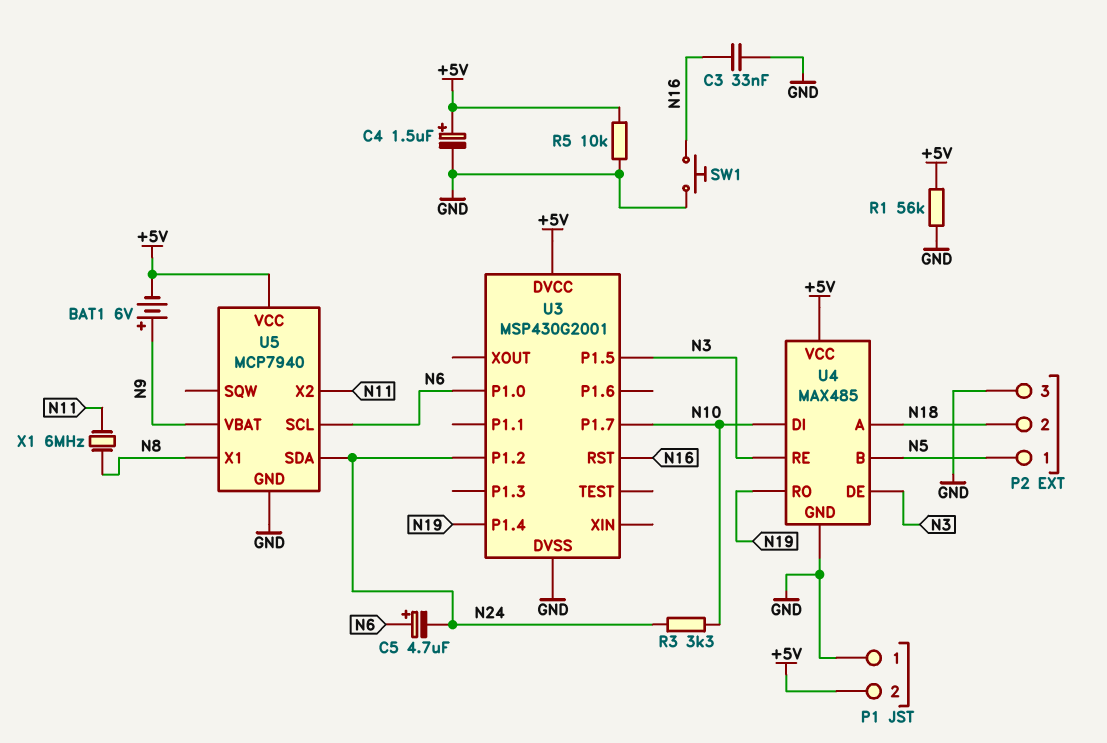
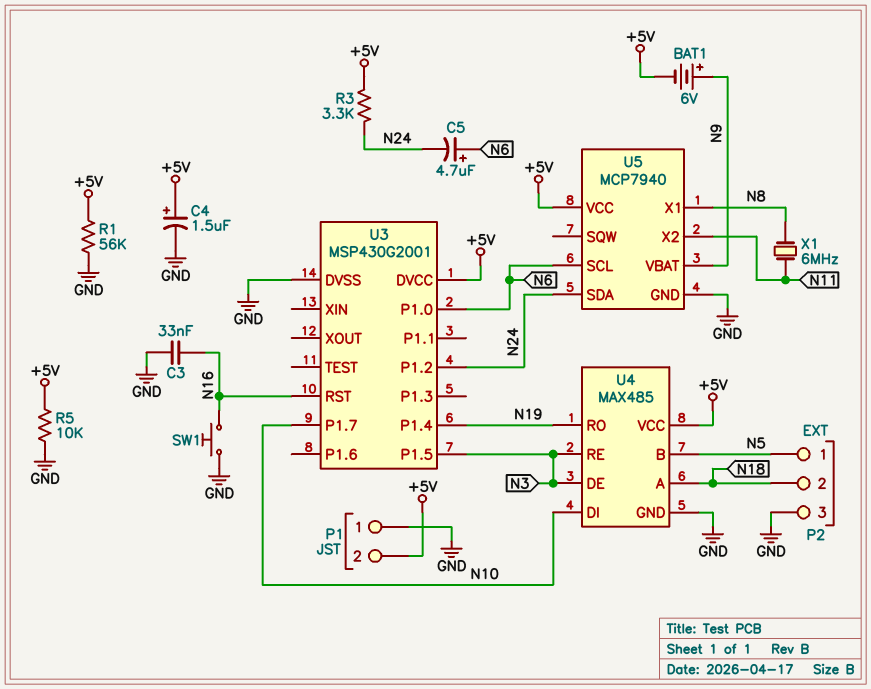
R3: 3.3k (N10, N24) -> 3.3k (+5V, N24)

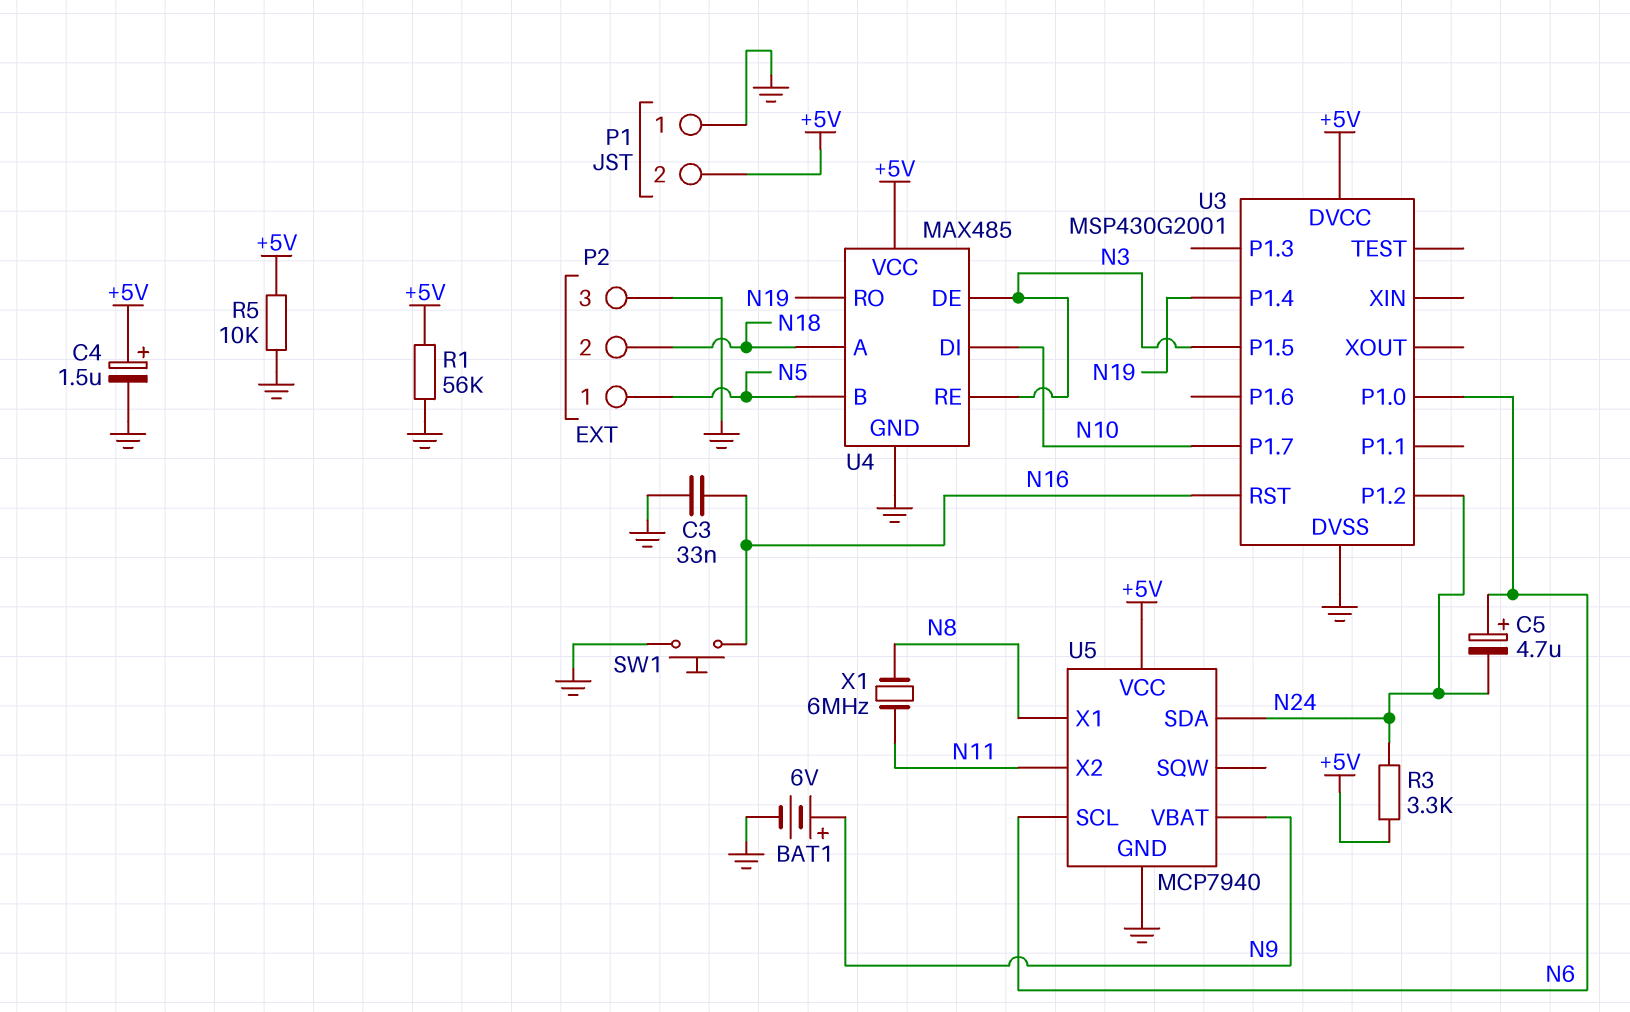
BAT1: 6V (plus N9, minus +5V) -> 6V (plus N9, minus GND)

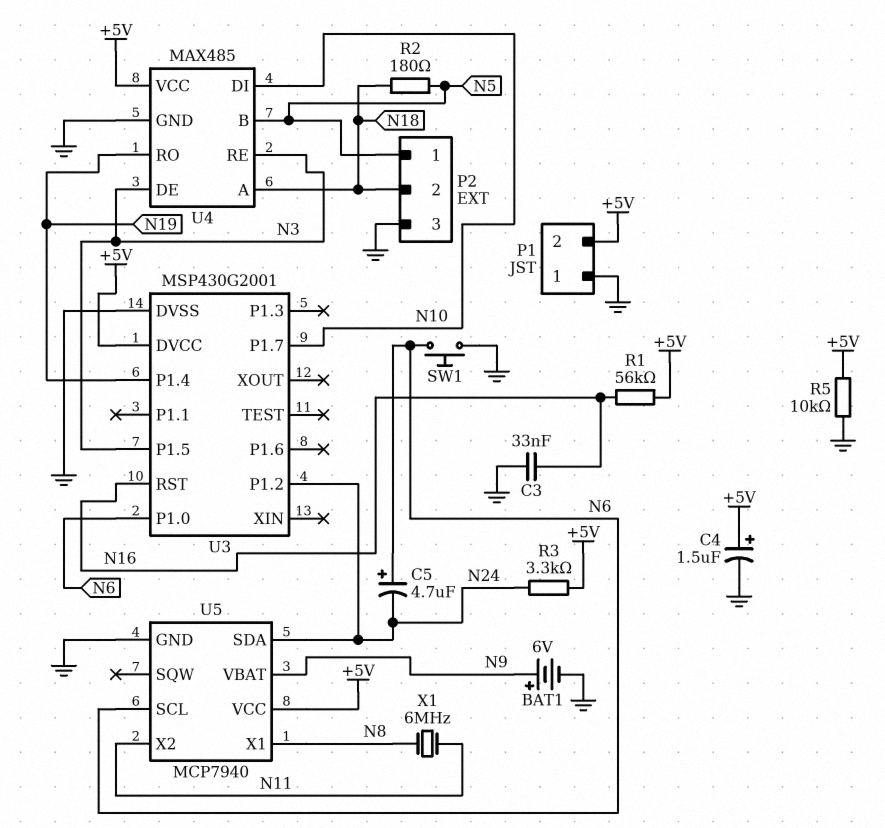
R1: 56k (+5V, GND) -> 56k (+5V, N16)
R2: none -> 180 (N5, N18)
SW1: button (GND, N16) -> button (GND, N6)

